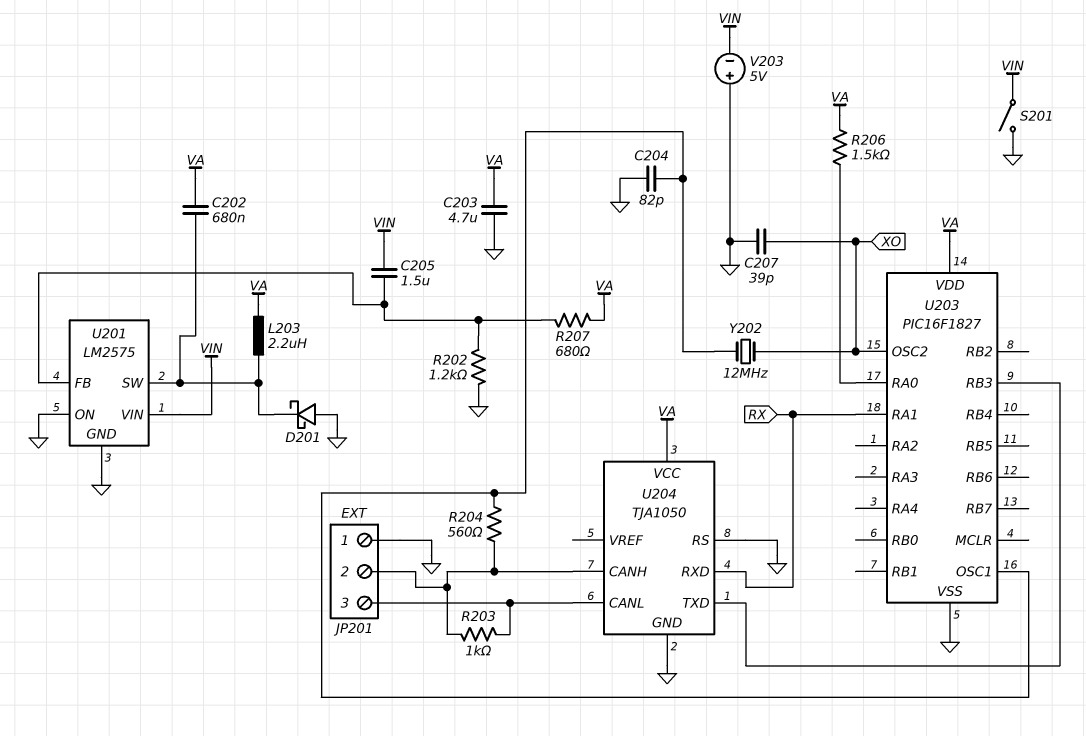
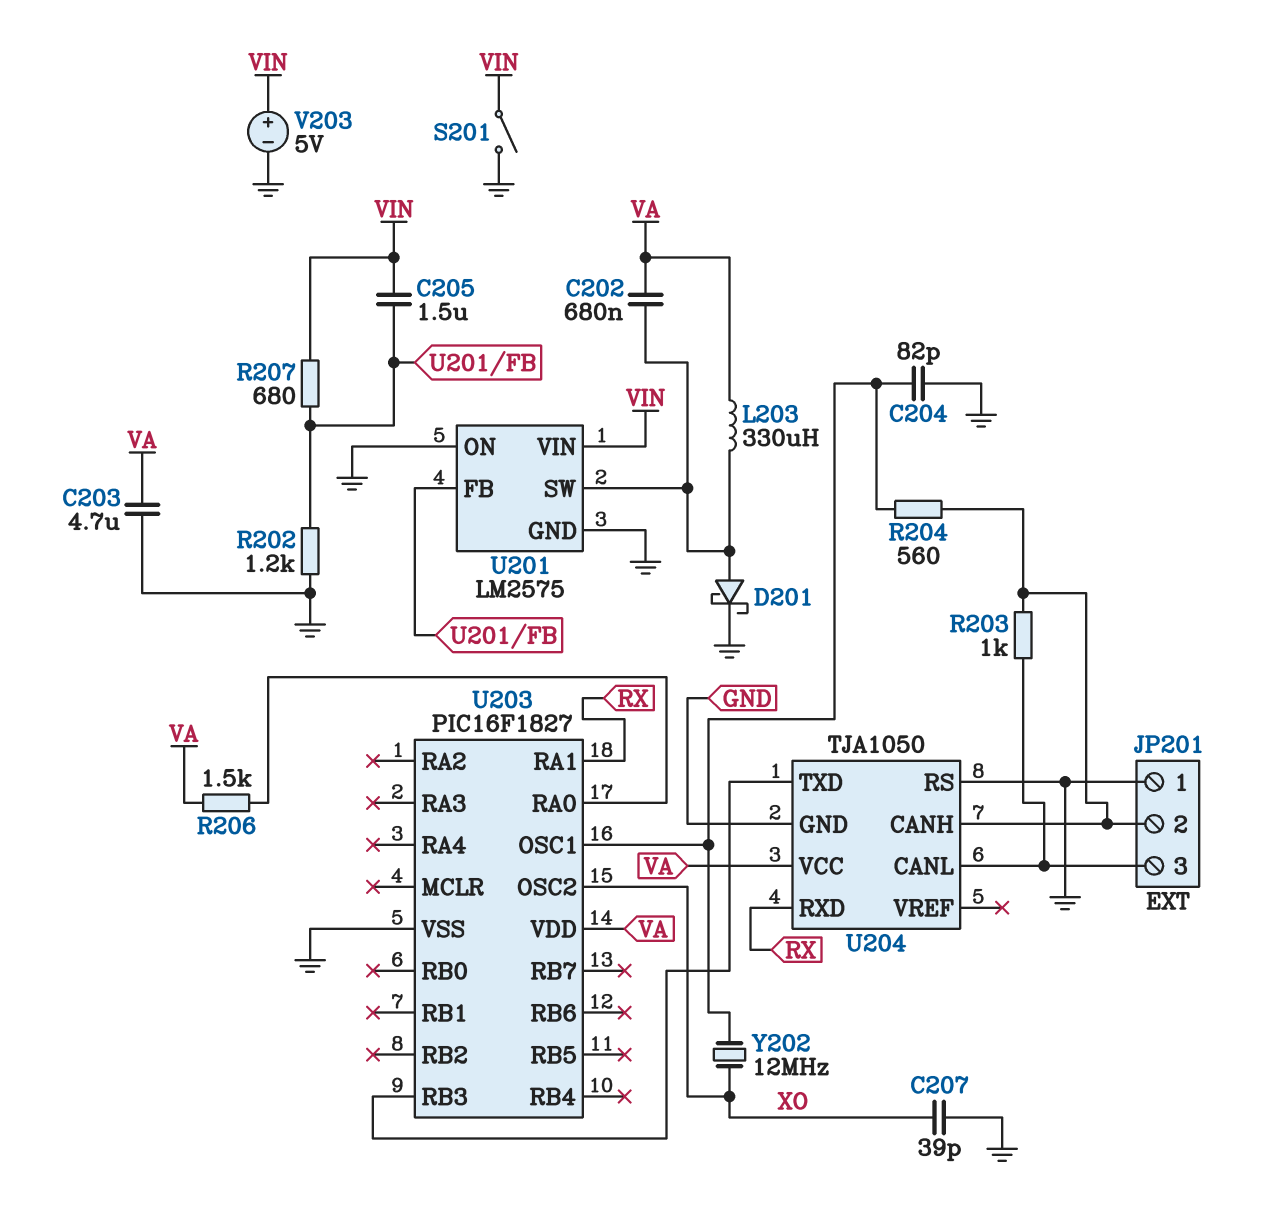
D201: schottky (A GND, K U201/SW) -> schottky (A U201/SW, K GND)
L203: 2.2uH (U201/SW, VA) -> 330uH (U201/SW, VA)
R207: 680 (U201/FB, VA) -> 680 (U201/FB, VIN)
V203: 5V (plus GND, minus VIN) -> 5V (plus VIN, minus GND)

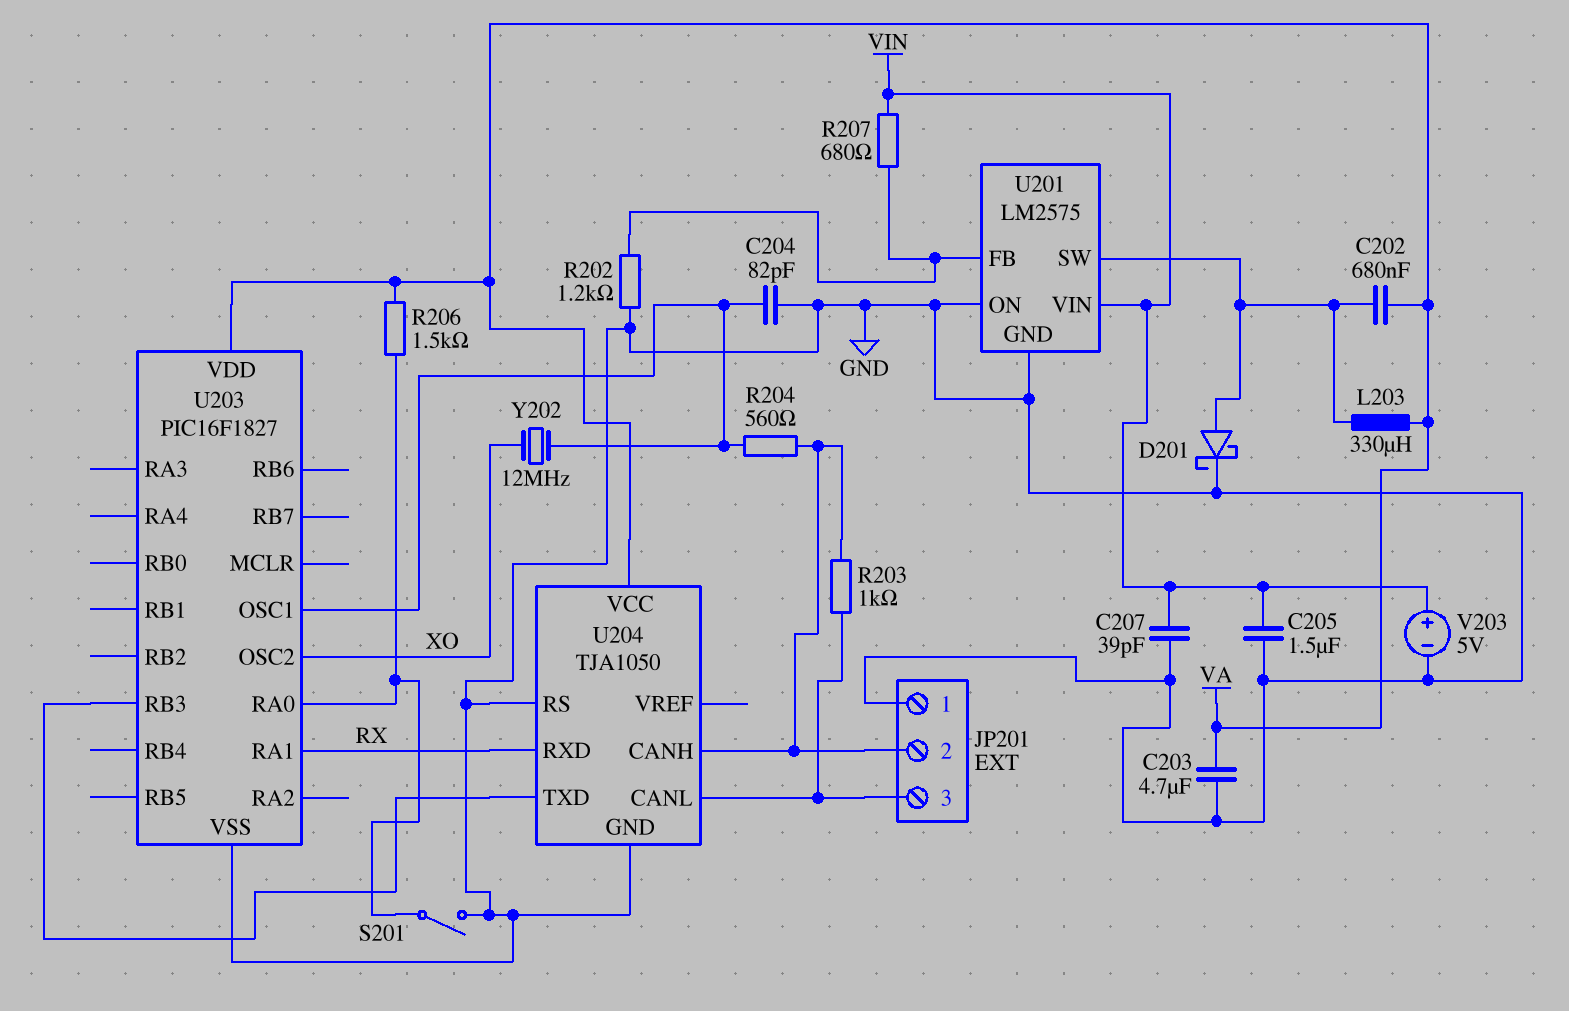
C205: 1.5uF (U201/FB, VIN) -> 1.5uF (GND, VIN)
C207: 39pF (GND, XO) -> 39pF (GND, VIN)
S201: switch (GND, VIN) -> switch (GND, U203/RA0)

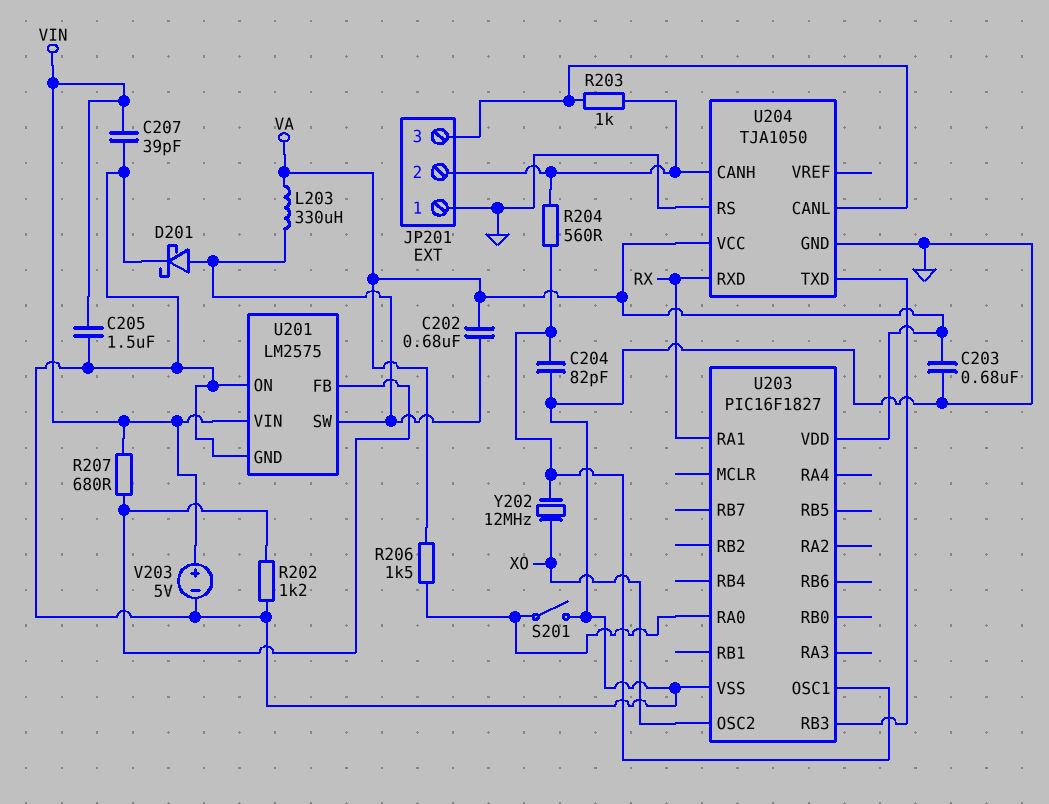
C203: 4.7uF (GND, VA) -> 680nF (GND, VA)

